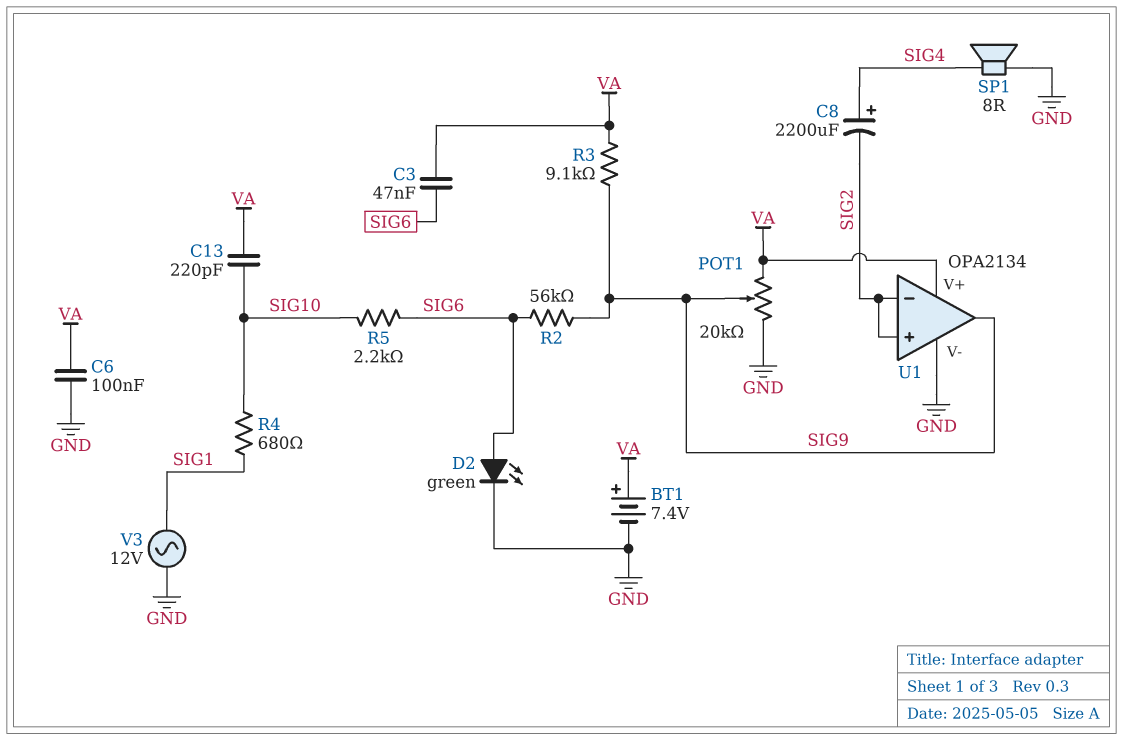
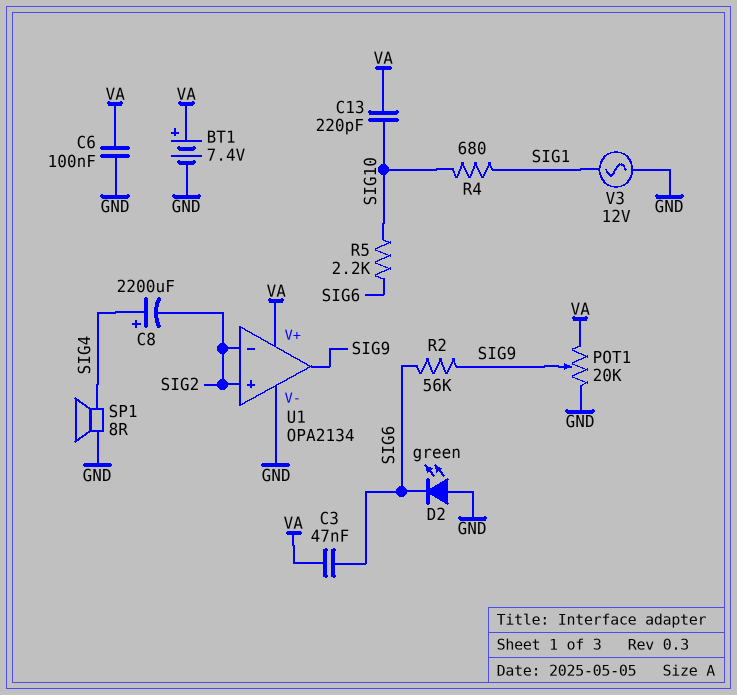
D2: LED green (A SIG6, K GND) -> LED green (A GND, K SIG6)
R3: 9.1k (SIG9, VA) -> none

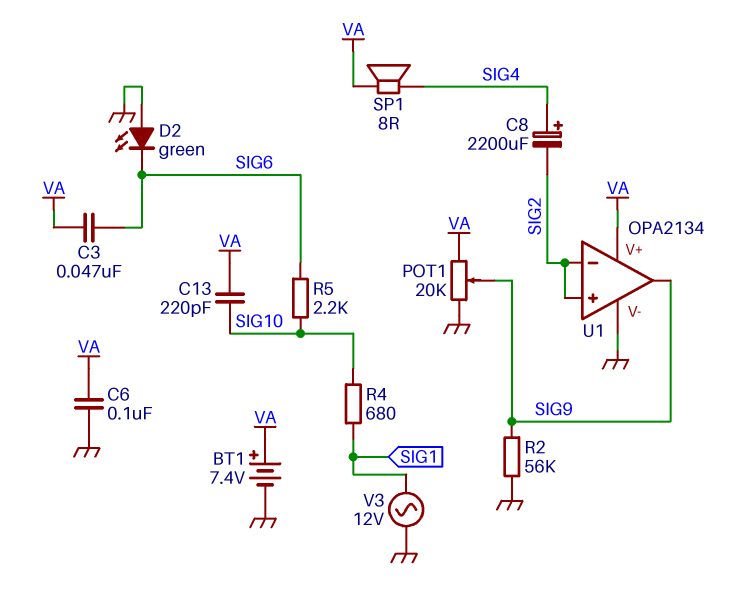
R2: 56k (SIG6, SIG9) -> 56k (GND, SIG9)
SP1: speaker 8R (GND, SIG4) -> speaker 8R (SIG4, VA)

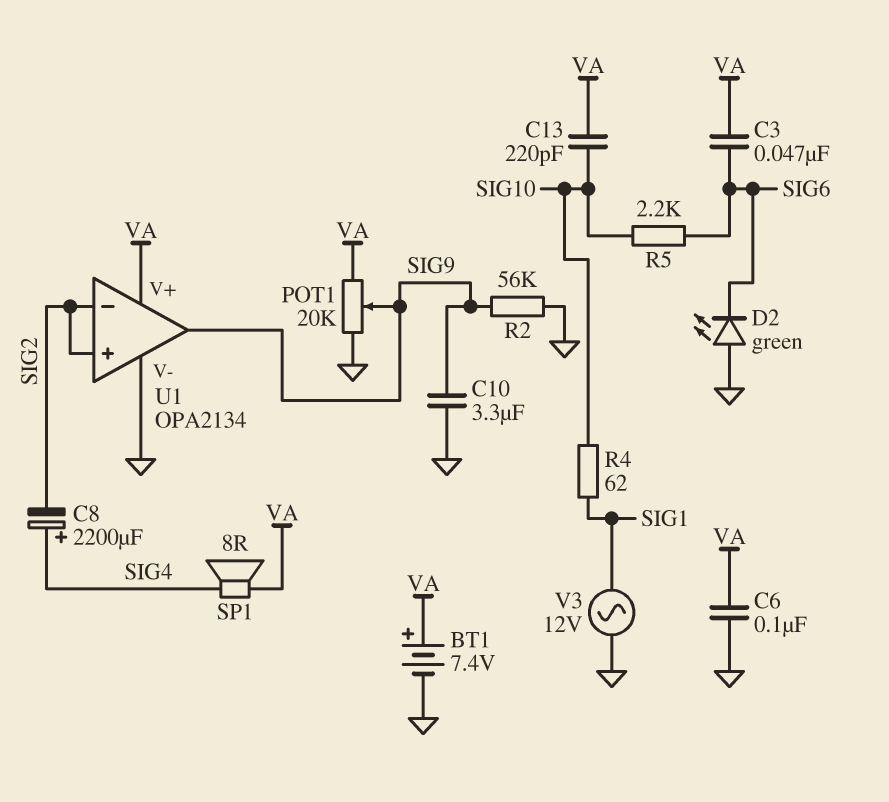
C10: none -> 3.3uF (GND, SIG9)
R4: 680 (SIG1, SIG10) -> 62 (SIG1, SIG10)

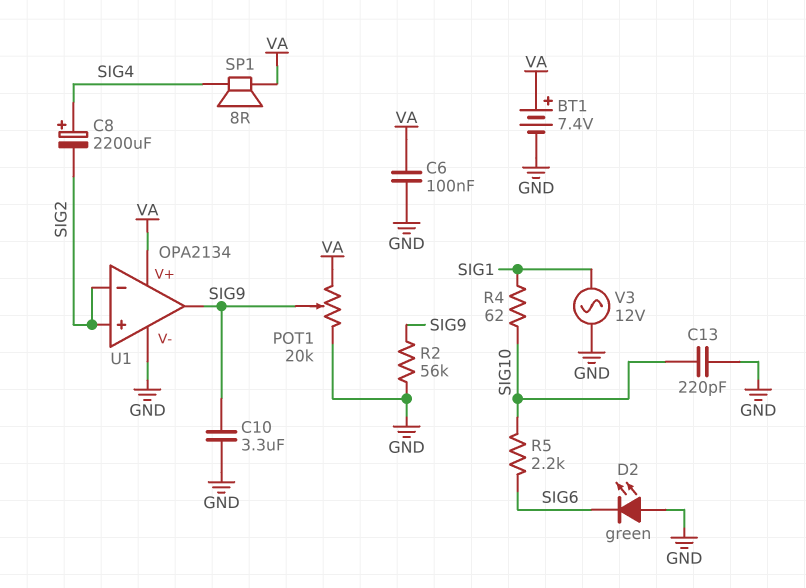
C3: 47nF (SIG6, VA) -> none
C13: 220pF (SIG10, VA) -> 220pF (GND, SIG10)

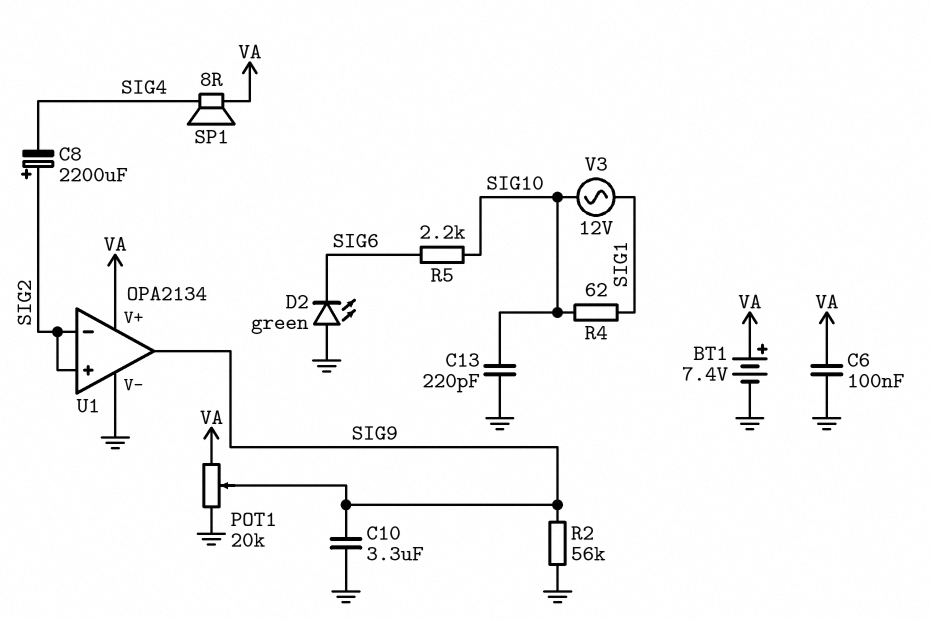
C8: 2200uF (plus SIG4, minus SIG2) -> 2200uF (plus SIG2, minus SIG4)
V3: AC 12V (GND, SIG1) -> AC 12V (SIG1, SIG10)

